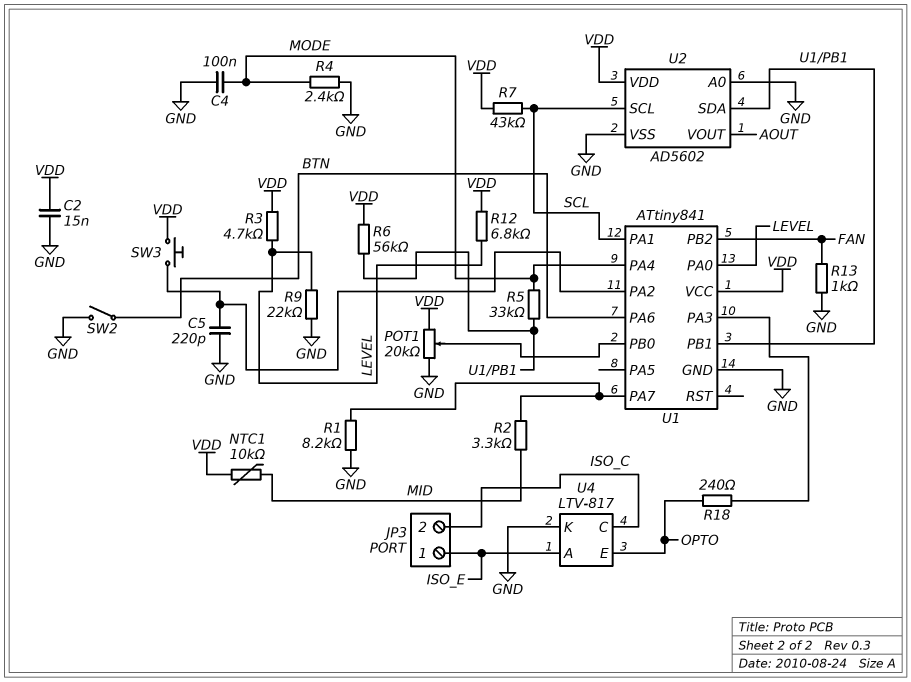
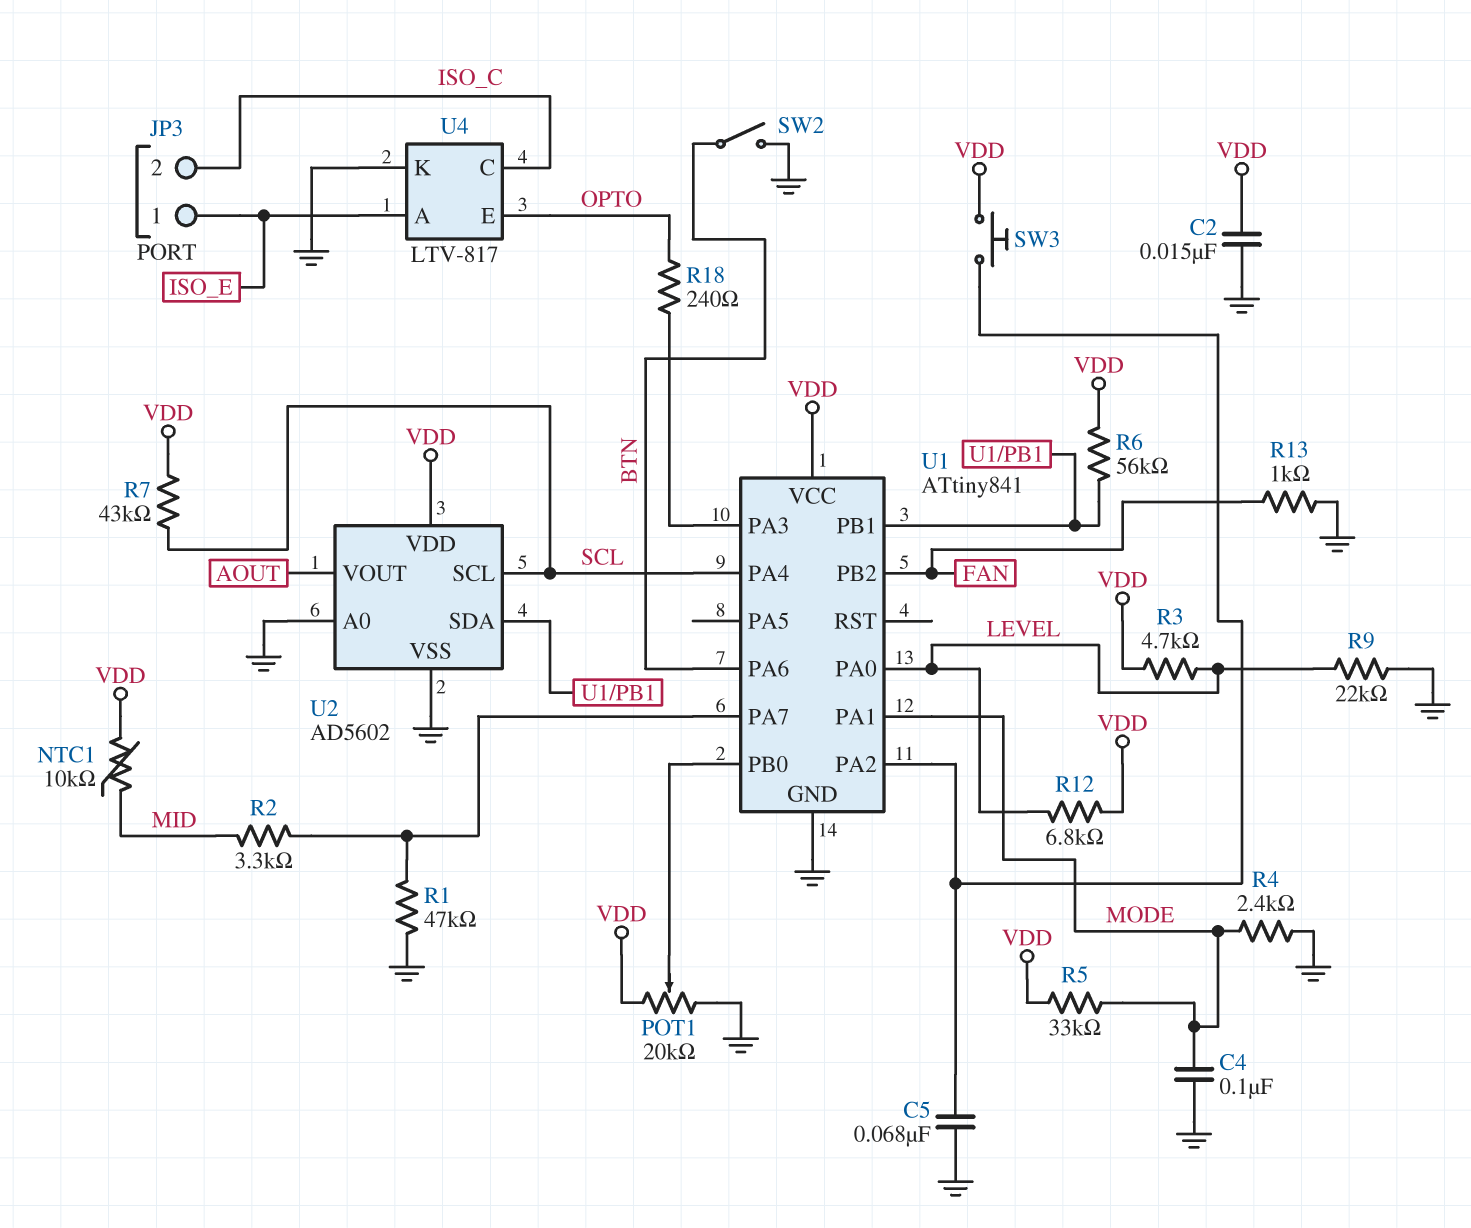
C5: 220pF (GND, U1/PA2) -> 68nF (GND, U1/PA2)
R1: 8.2k (GND, U1/PA7) -> 47k (GND, U1/PA7)
R5: 33k (MODE, U1/PB1) -> 33k (MODE, VDD)
U1 pin PA1: SCL -> MODE
U1 pin PA4: MODE -> SCL

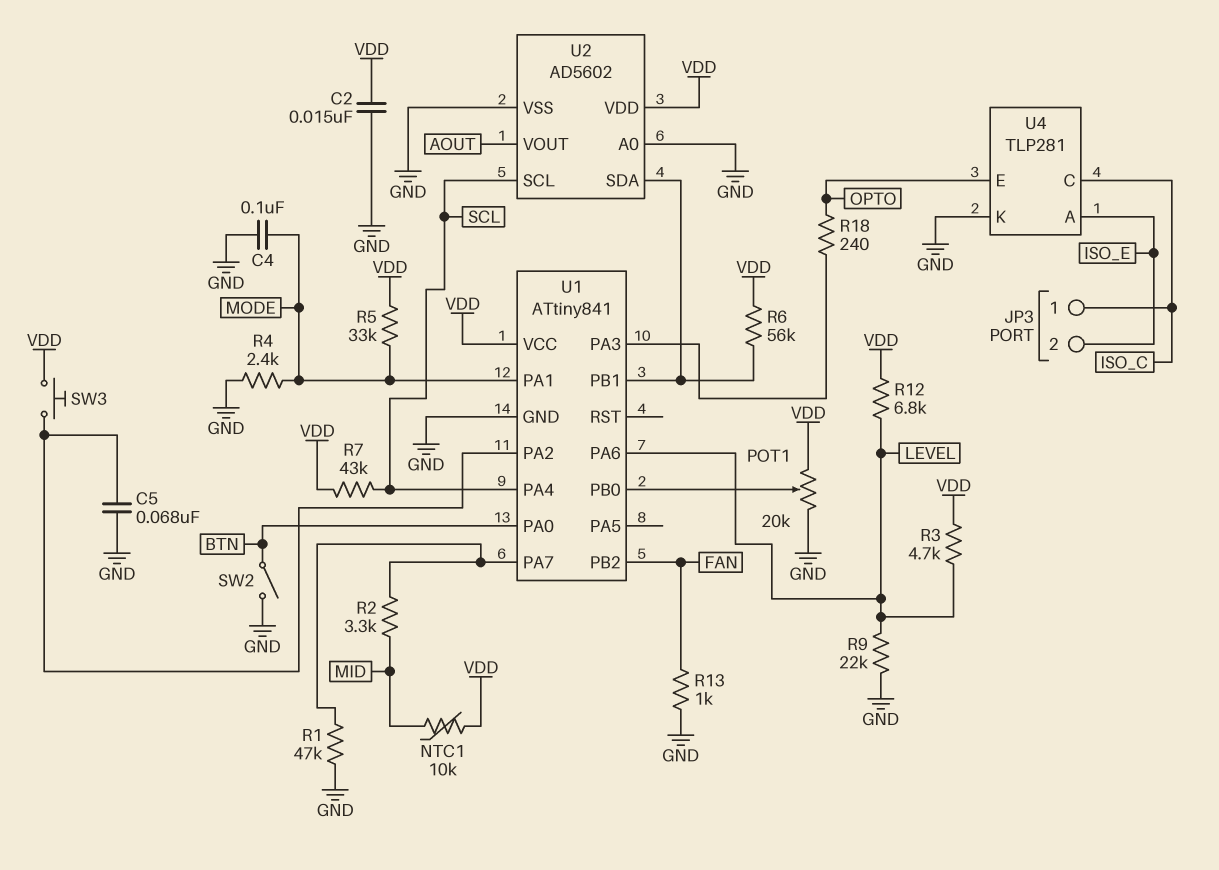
JP3 pin 1: ISO_E -> ISO_C
JP3 pin 2: ISO_C -> ISO_E
U1 pin PA0: LEVEL -> BTN
U1 pin PA6: BTN -> LEVEL
U4: LTV-817 -> TLP281

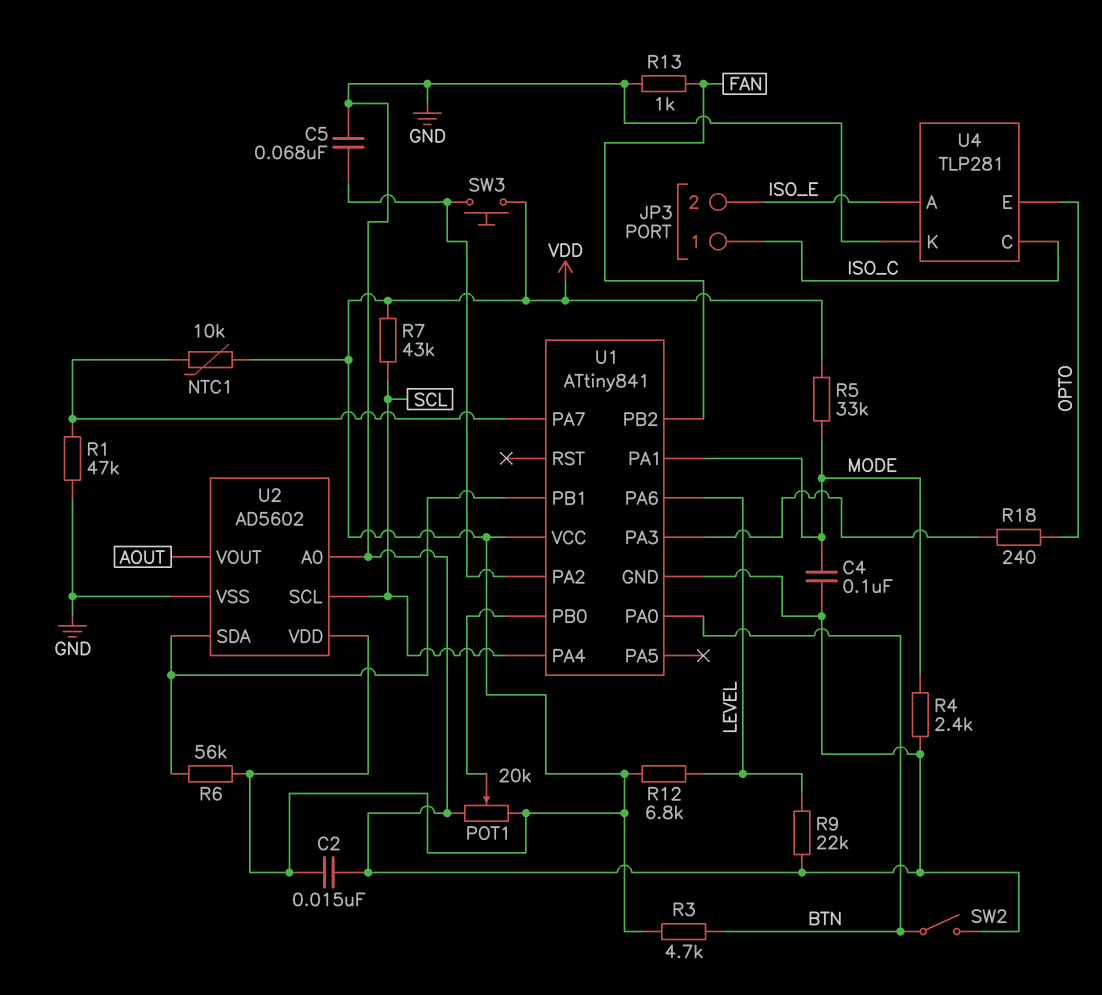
NTC1: 10k (MID, VDD) -> 10k (U1/PA7, VDD)
R2: 3.3k (MID, U1/PA7) -> none
R3: 4.7k (LEVEL, VDD) -> 4.7k (BTN, VDD)

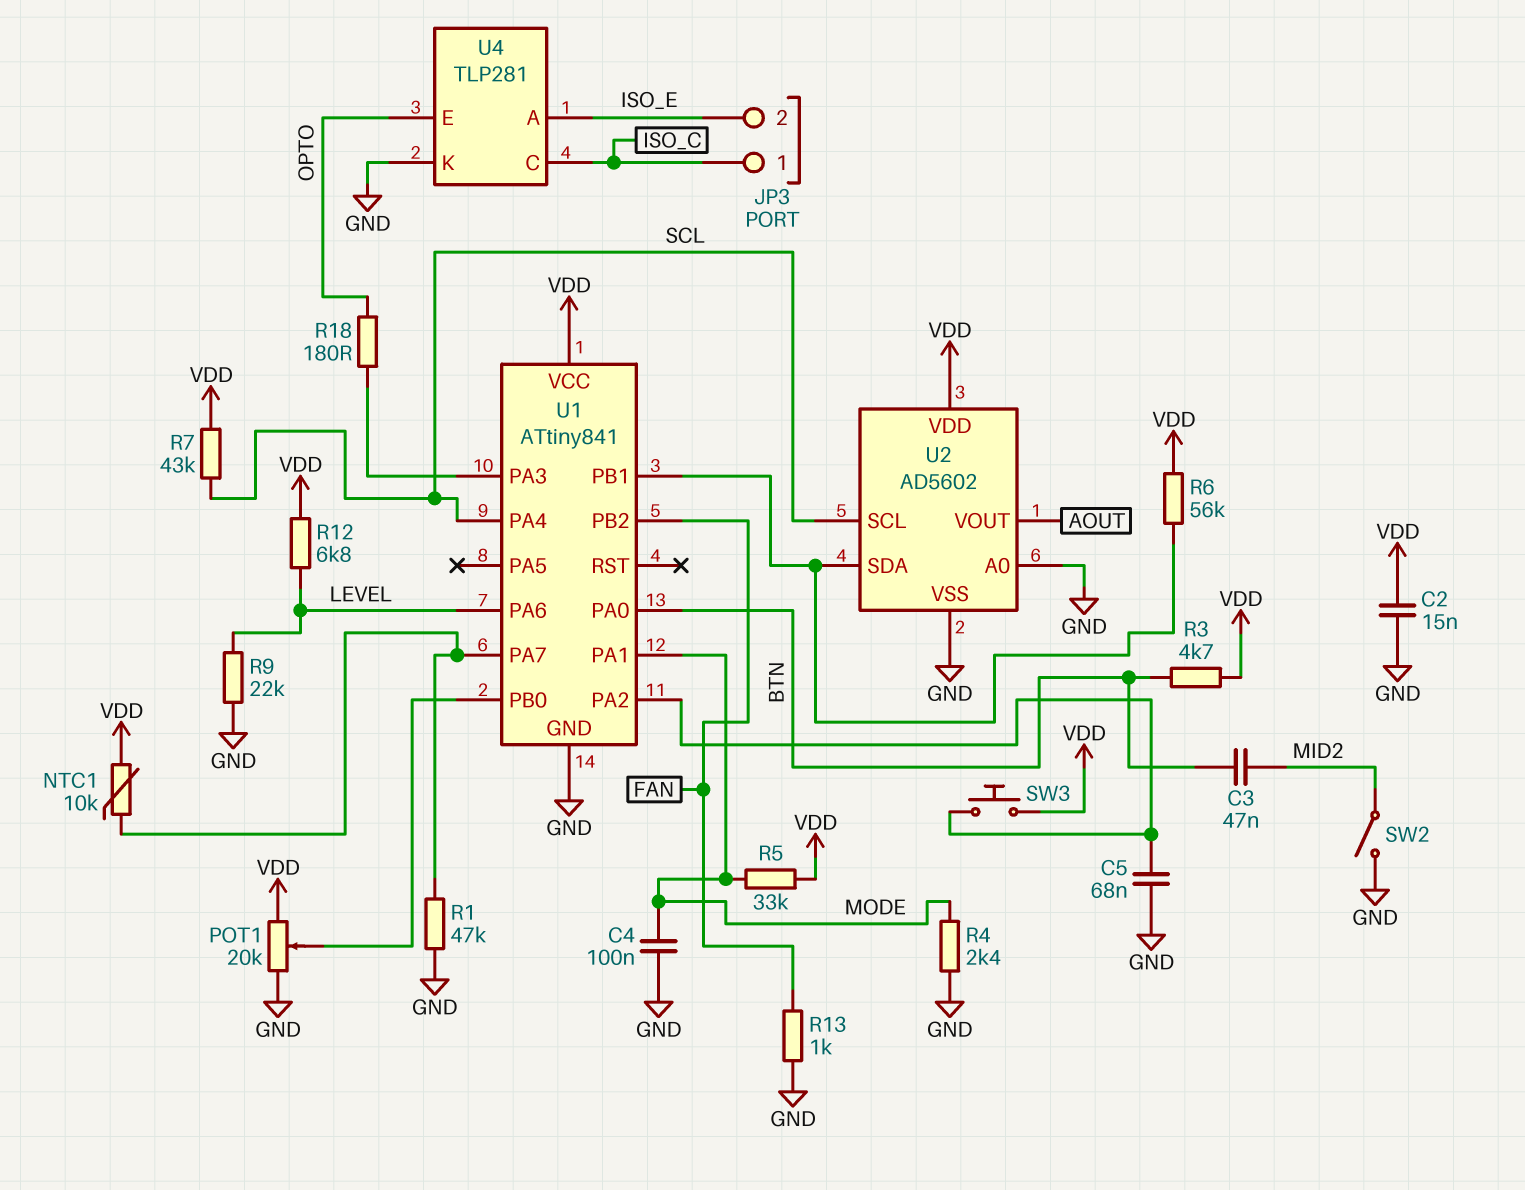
C3: none -> 47nF (BTN, MID2)
R18: 240 (OPTO, U1/PA3) -> 180 (OPTO, U1/PA3)
SW2: switch (BTN, GND) -> switch (GND, MID2)

